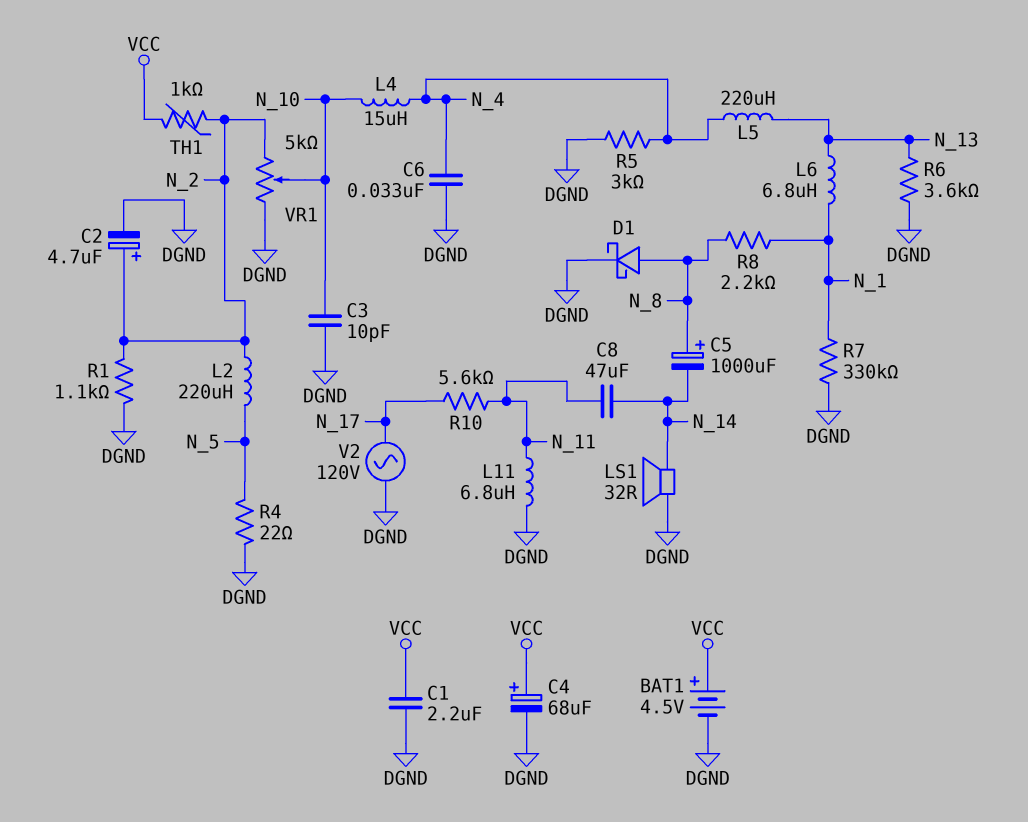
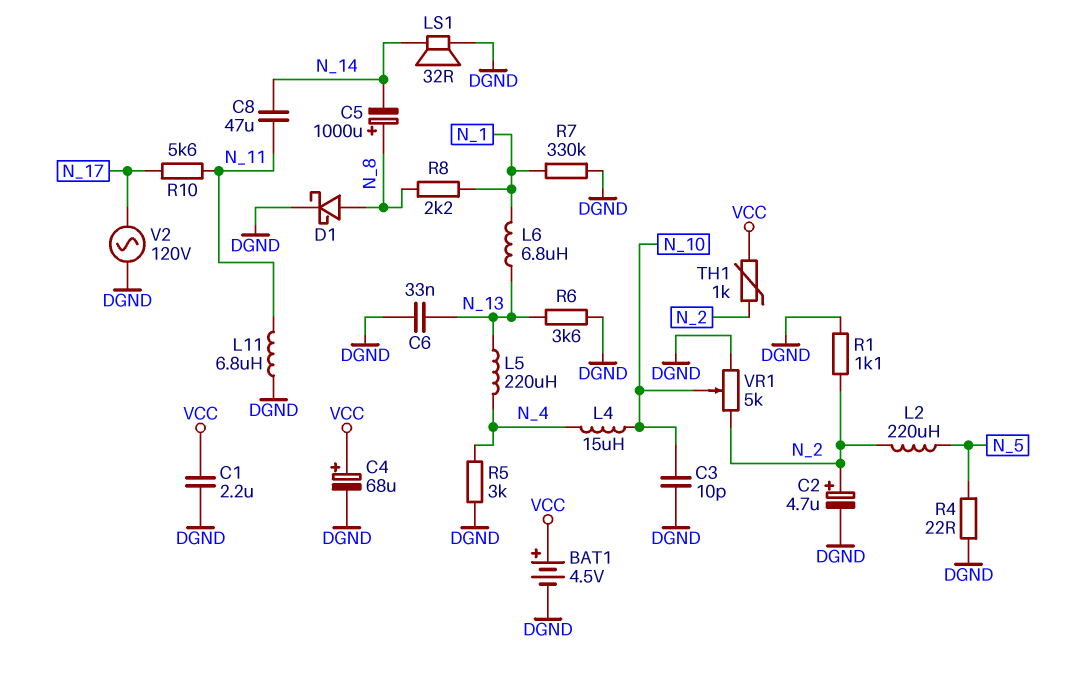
C6: 33nF (DGND, N_4) -> 33nF (DGND, N_13)

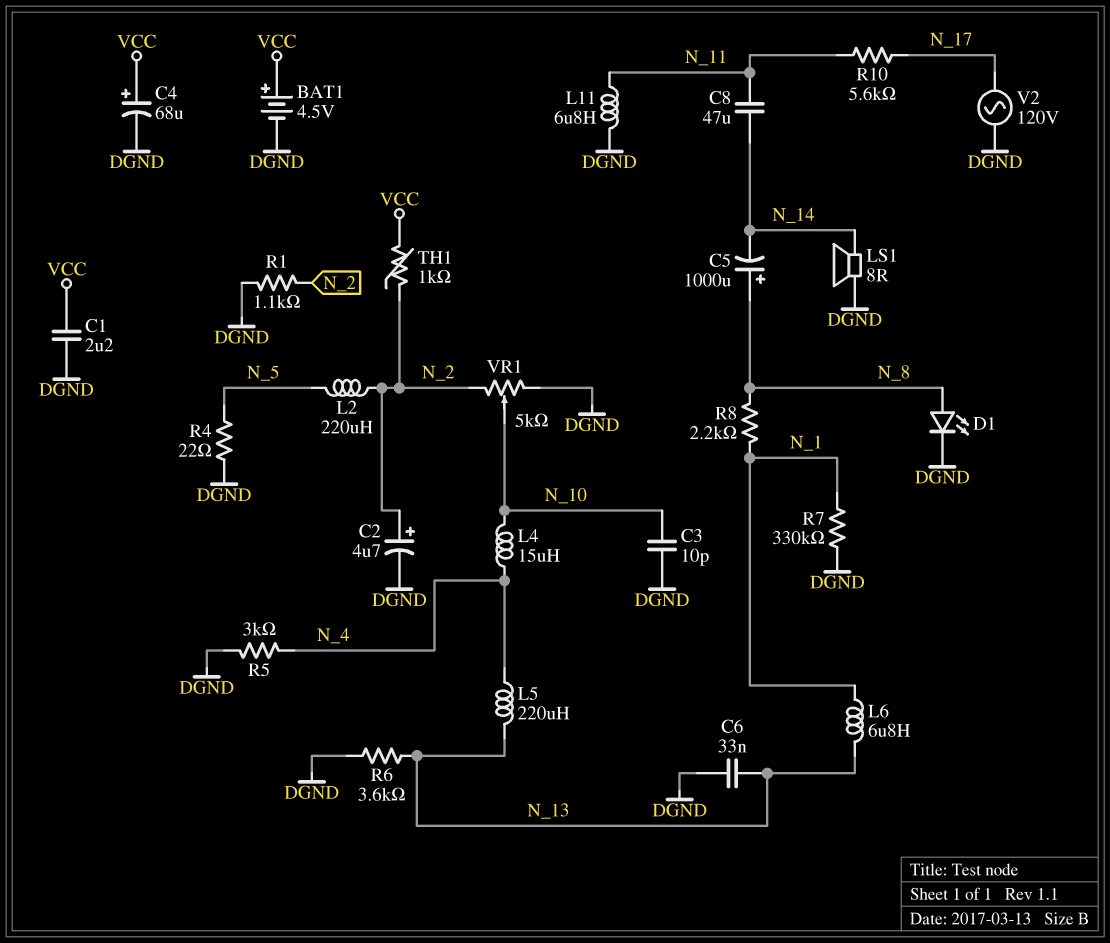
D1: schottky (A N_8, K DGND) -> LED (A N_8, K DGND)
LS1: speaker 32R (DGND, N_14) -> speaker 8R (DGND, N_14)

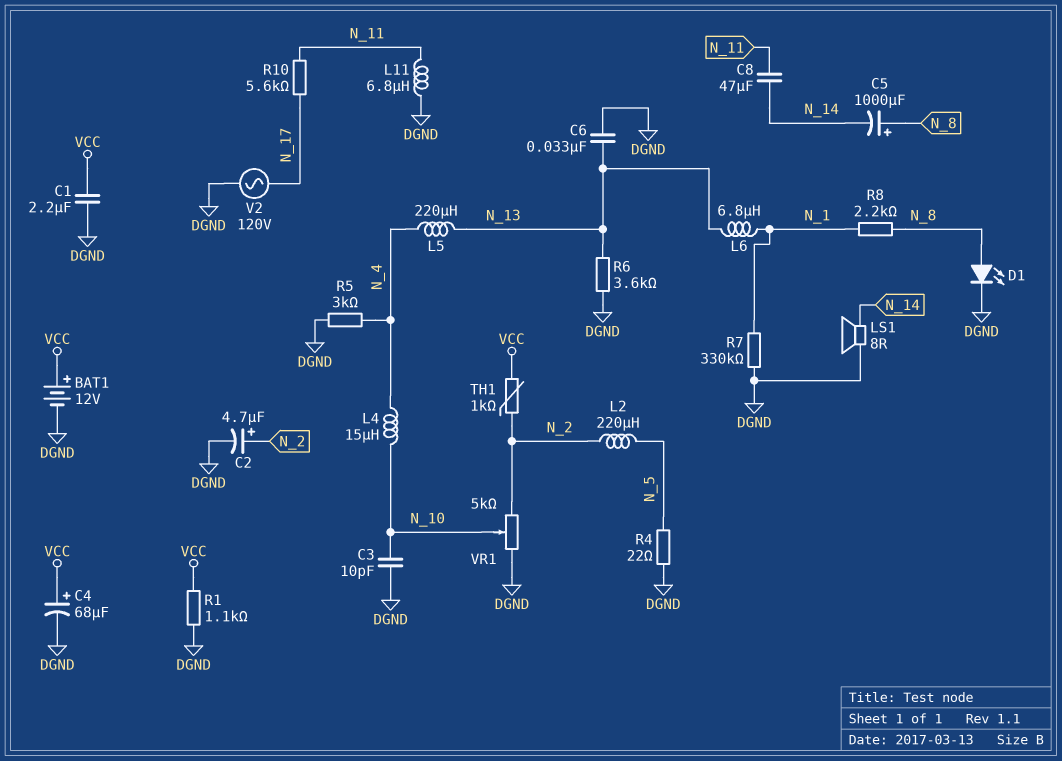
BAT1: 4.5V (plus VCC, minus DGND) -> 12V (plus VCC, minus DGND)
R1: 1.1k (DGND, N_2) -> 1.1k (DGND, VCC)

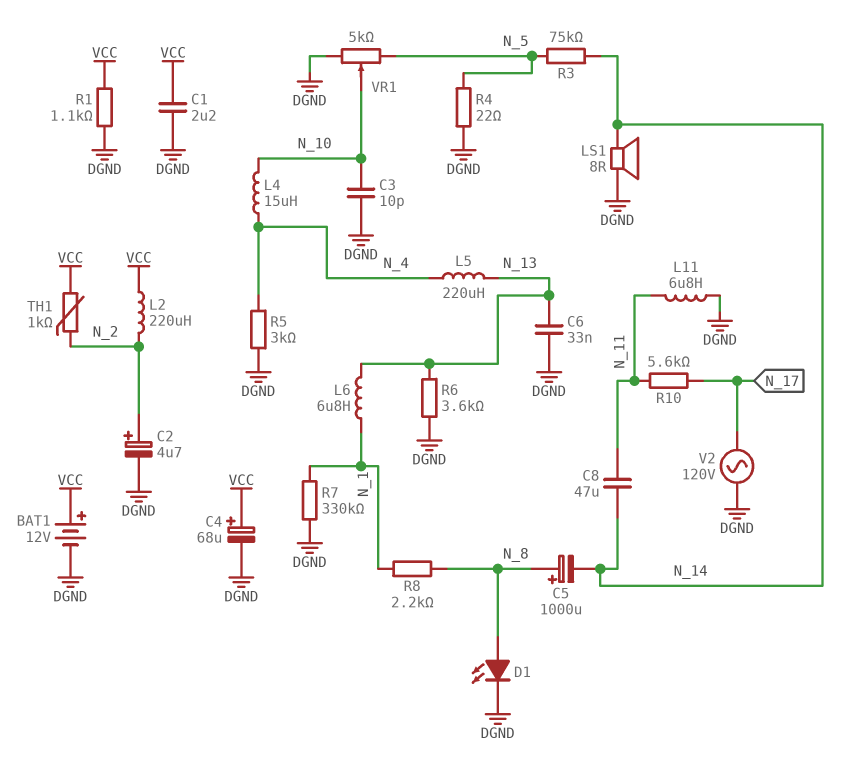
L2: 220uH (N_2, N_5) -> 220uH (N_2, VCC)
R3: none -> 75k (N_5, N_14)
VR1: 5k (DGND, N_2, wiper N_10) -> 5k (DGND, N_5, wiper N_10)

